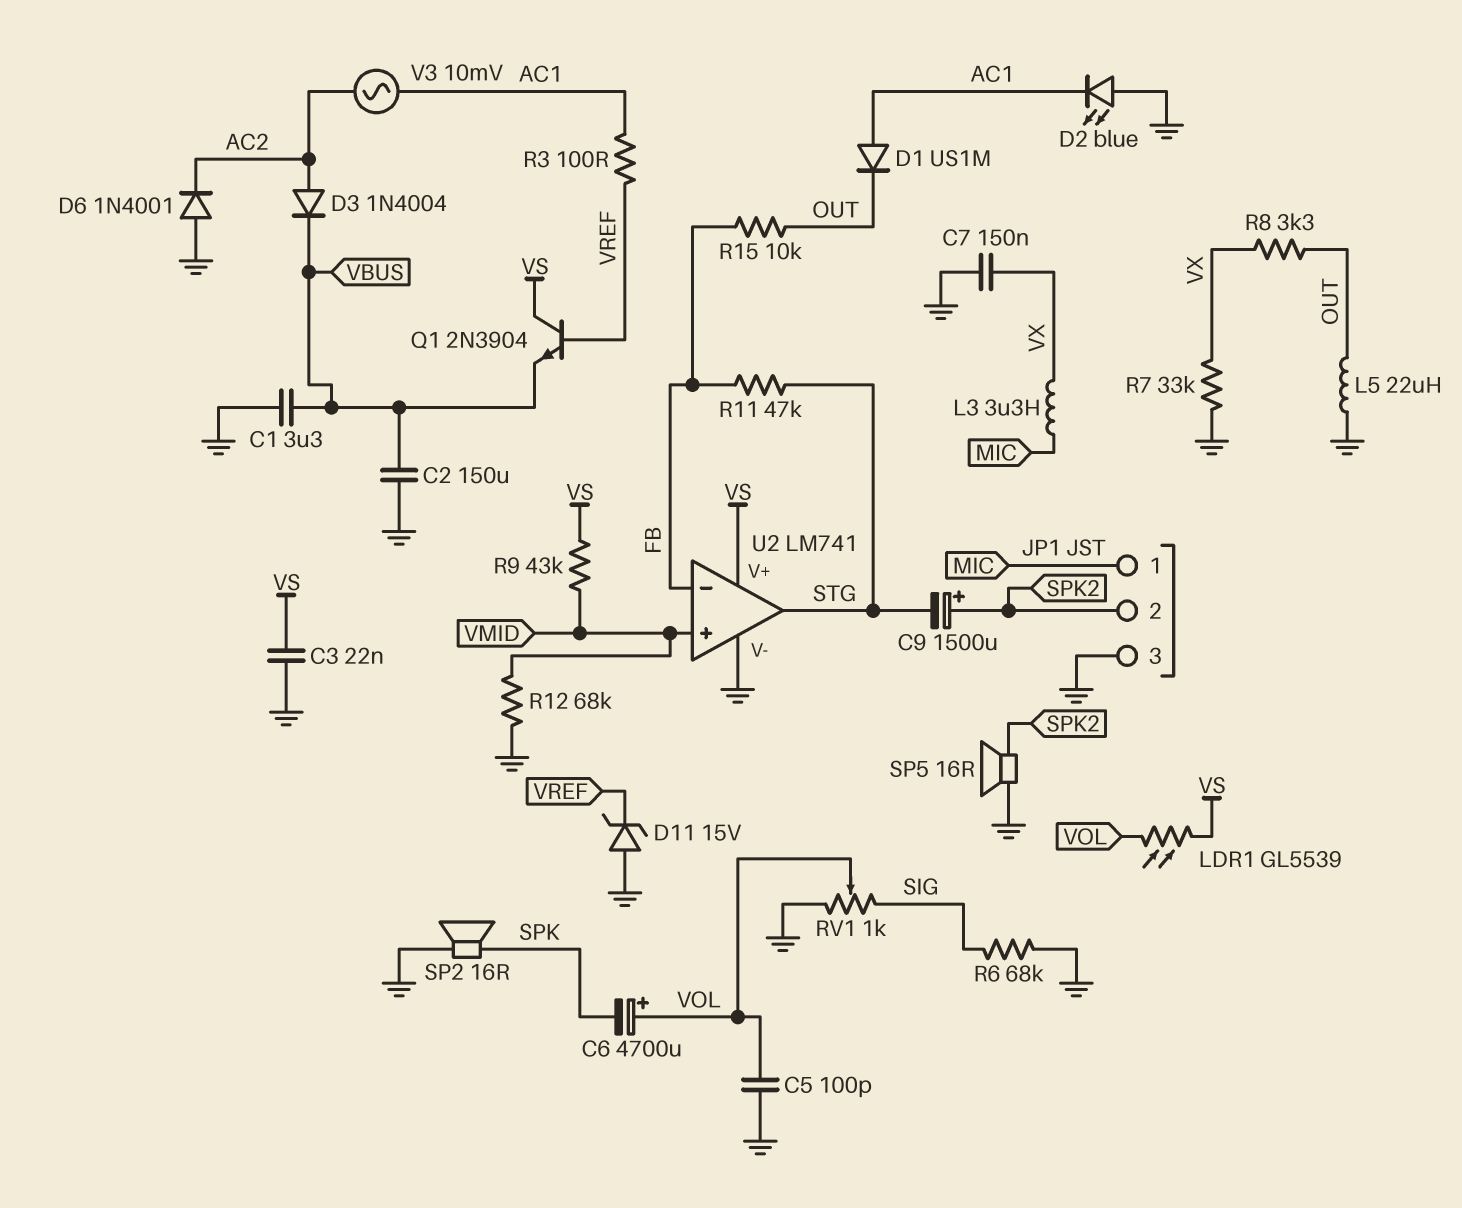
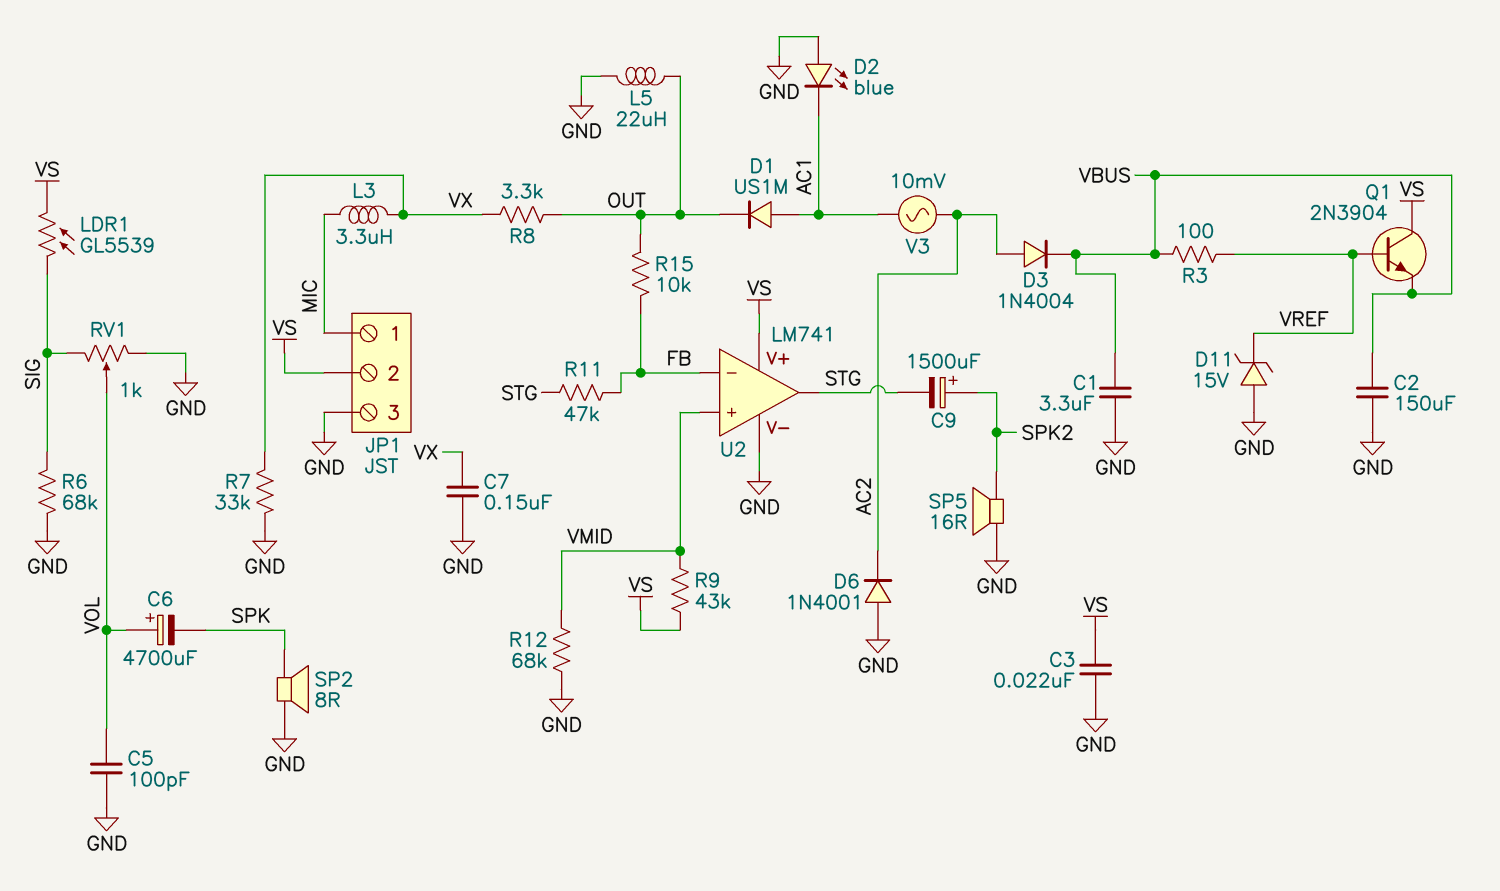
JP1 pin 2: SPK2 -> VS
LDR1: GL5539 (VOL, VS) -> GL5539 (SIG, VS)
R3: 100 (AC1, VREF) -> 100 (VBUS, VREF)
SP2: speaker 16R (GND, SPK) -> speaker 8R (GND, SPK)

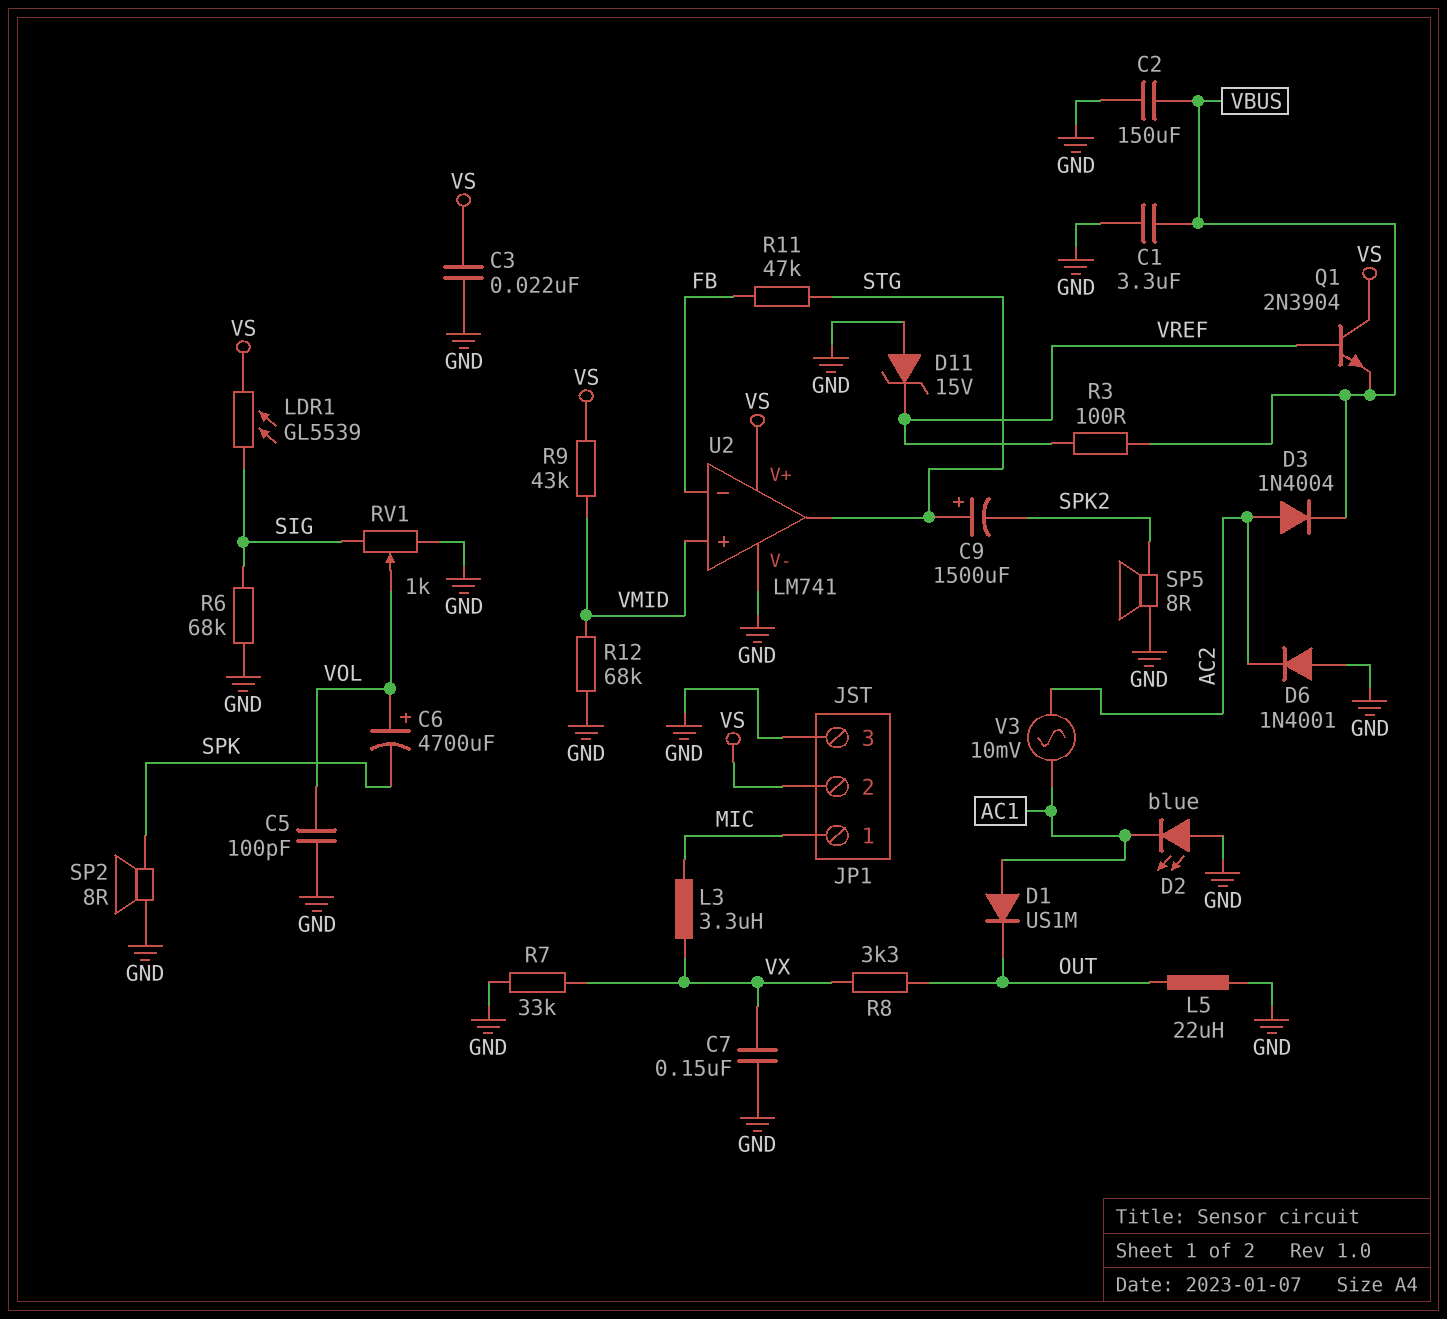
C9: 1500uF (plus SPK2, minus STG) -> 1500uF (plus STG, minus SPK2)
R15: 10k (FB, OUT) -> none
SP5: speaker 16R (GND, SPK2) -> speaker 8R (GND, SPK2)

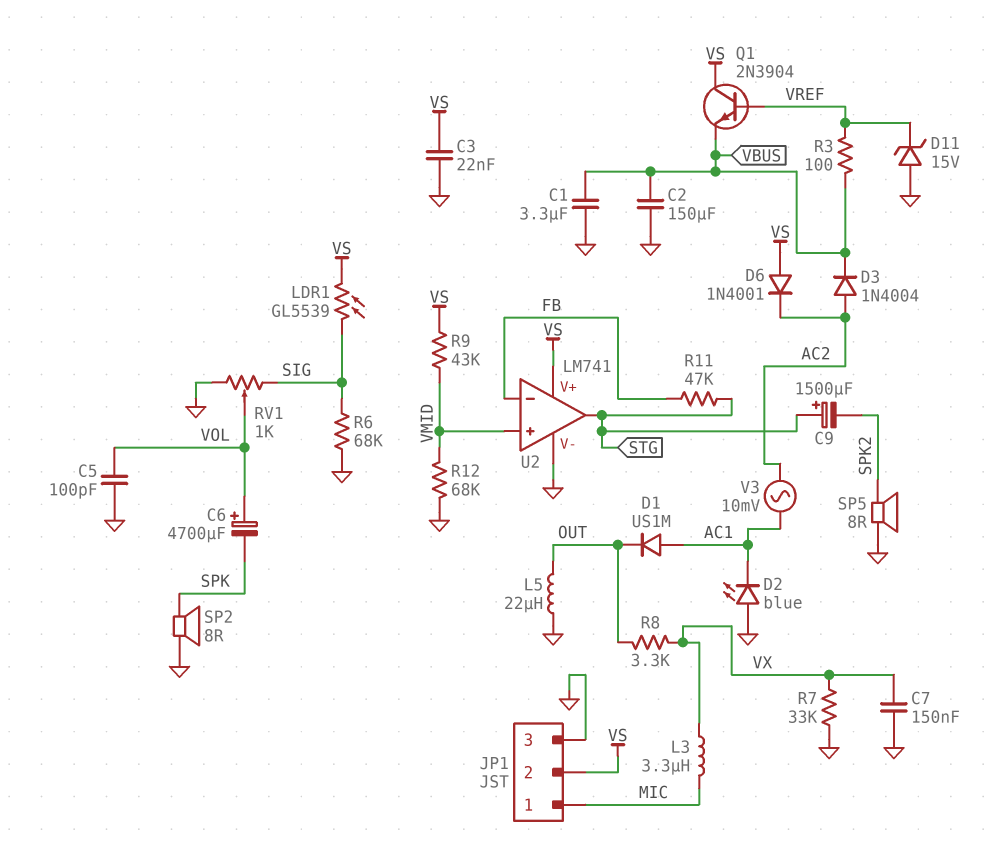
D6: diode 1N4001 (A GND, K AC2) -> diode 1N4001 (A VS, K AC2)

